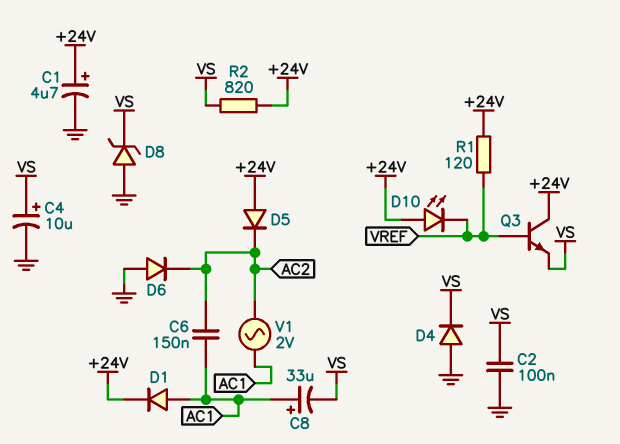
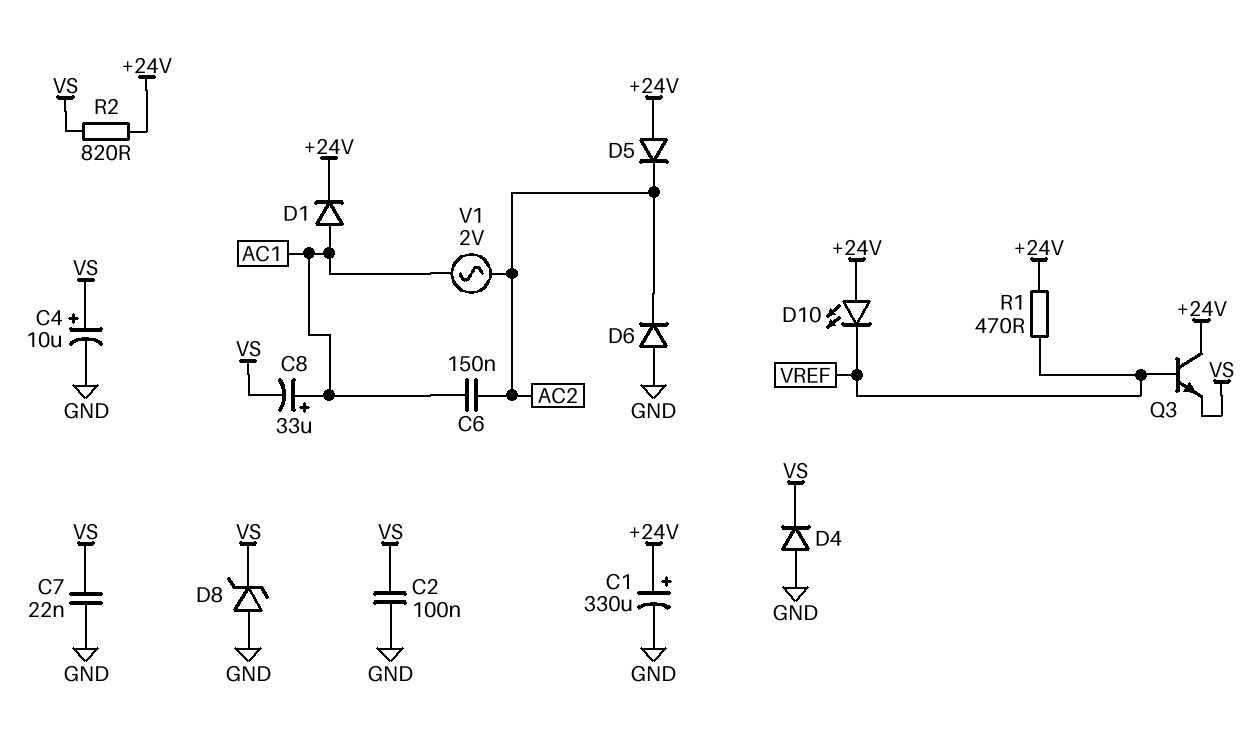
C1: 4.7uF (plus +24V, minus GND) -> 330uF (plus +24V, minus GND)
C7: none -> 22nF (GND, VS)
R1: 120 (+24V, VREF) -> 470 (+24V, VREF)

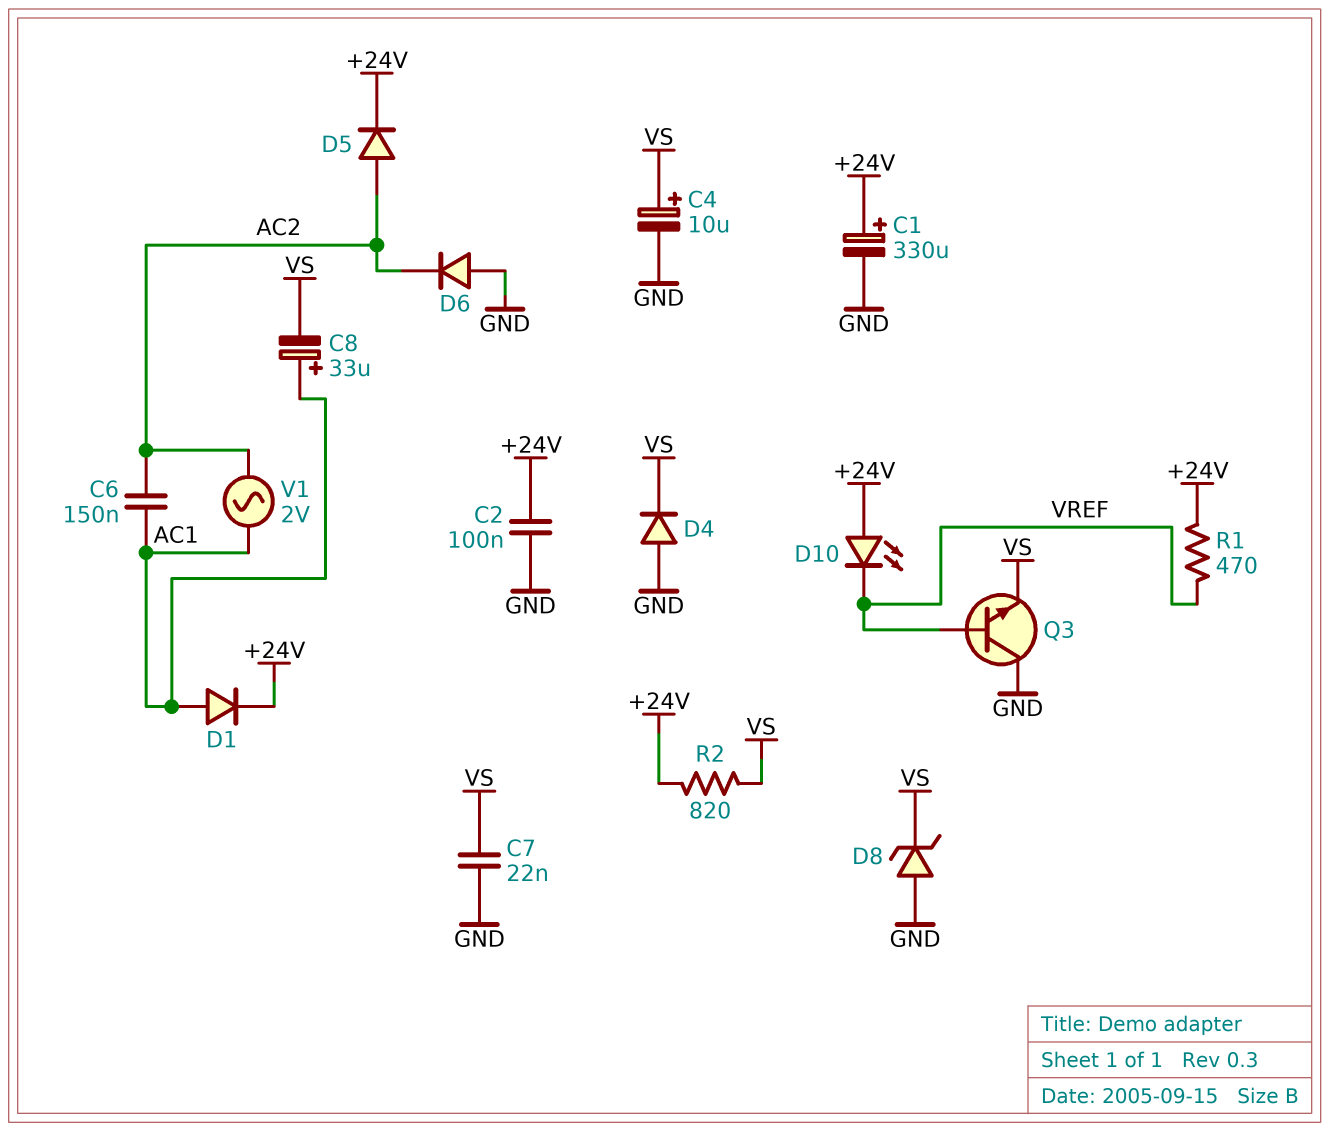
C2: 100nF (GND, VS) -> 100nF (+24V, GND)
D5: diode (A +24V, K AC2) -> diode (A AC2, K +24V)
Q3: NPN (B VREF, C +24V, E VS) -> NPN (B VREF, C GND, E VS)

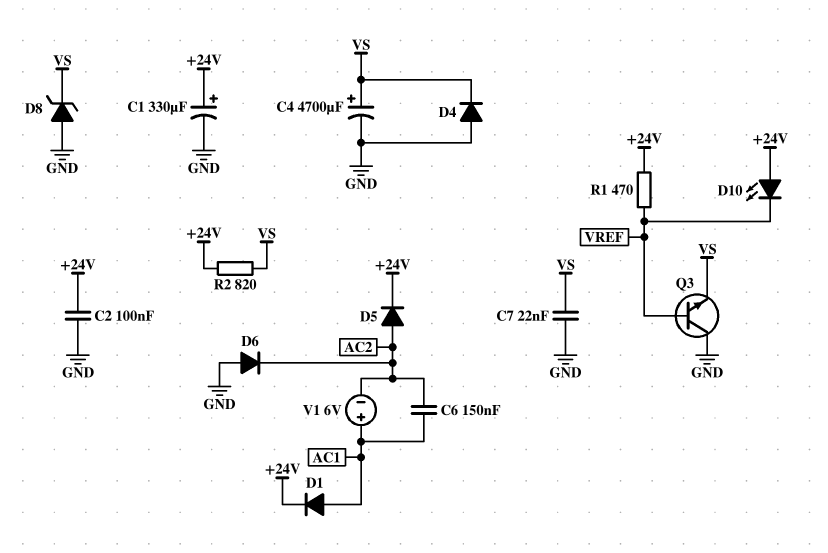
C4: 10uF (plus VS, minus GND) -> 4700uF (plus VS, minus GND)
C8: 33uF (plus AC1, minus VS) -> none
V1: AC 2V (AC1, AC2) -> 6V (plus AC1, minus AC2)

